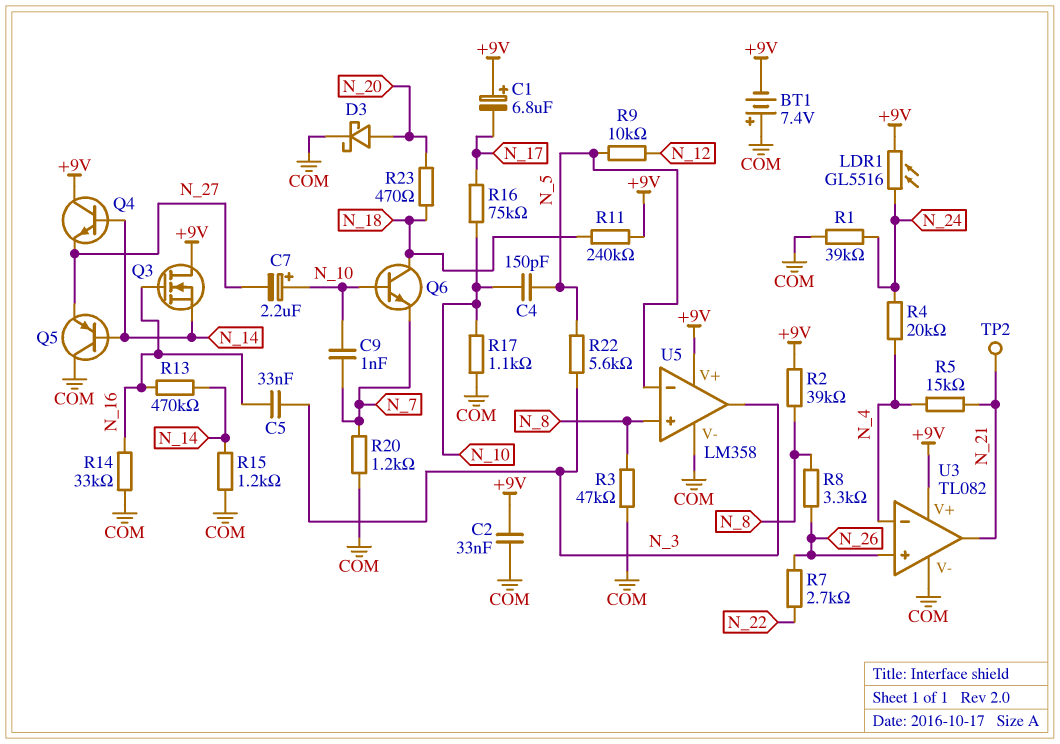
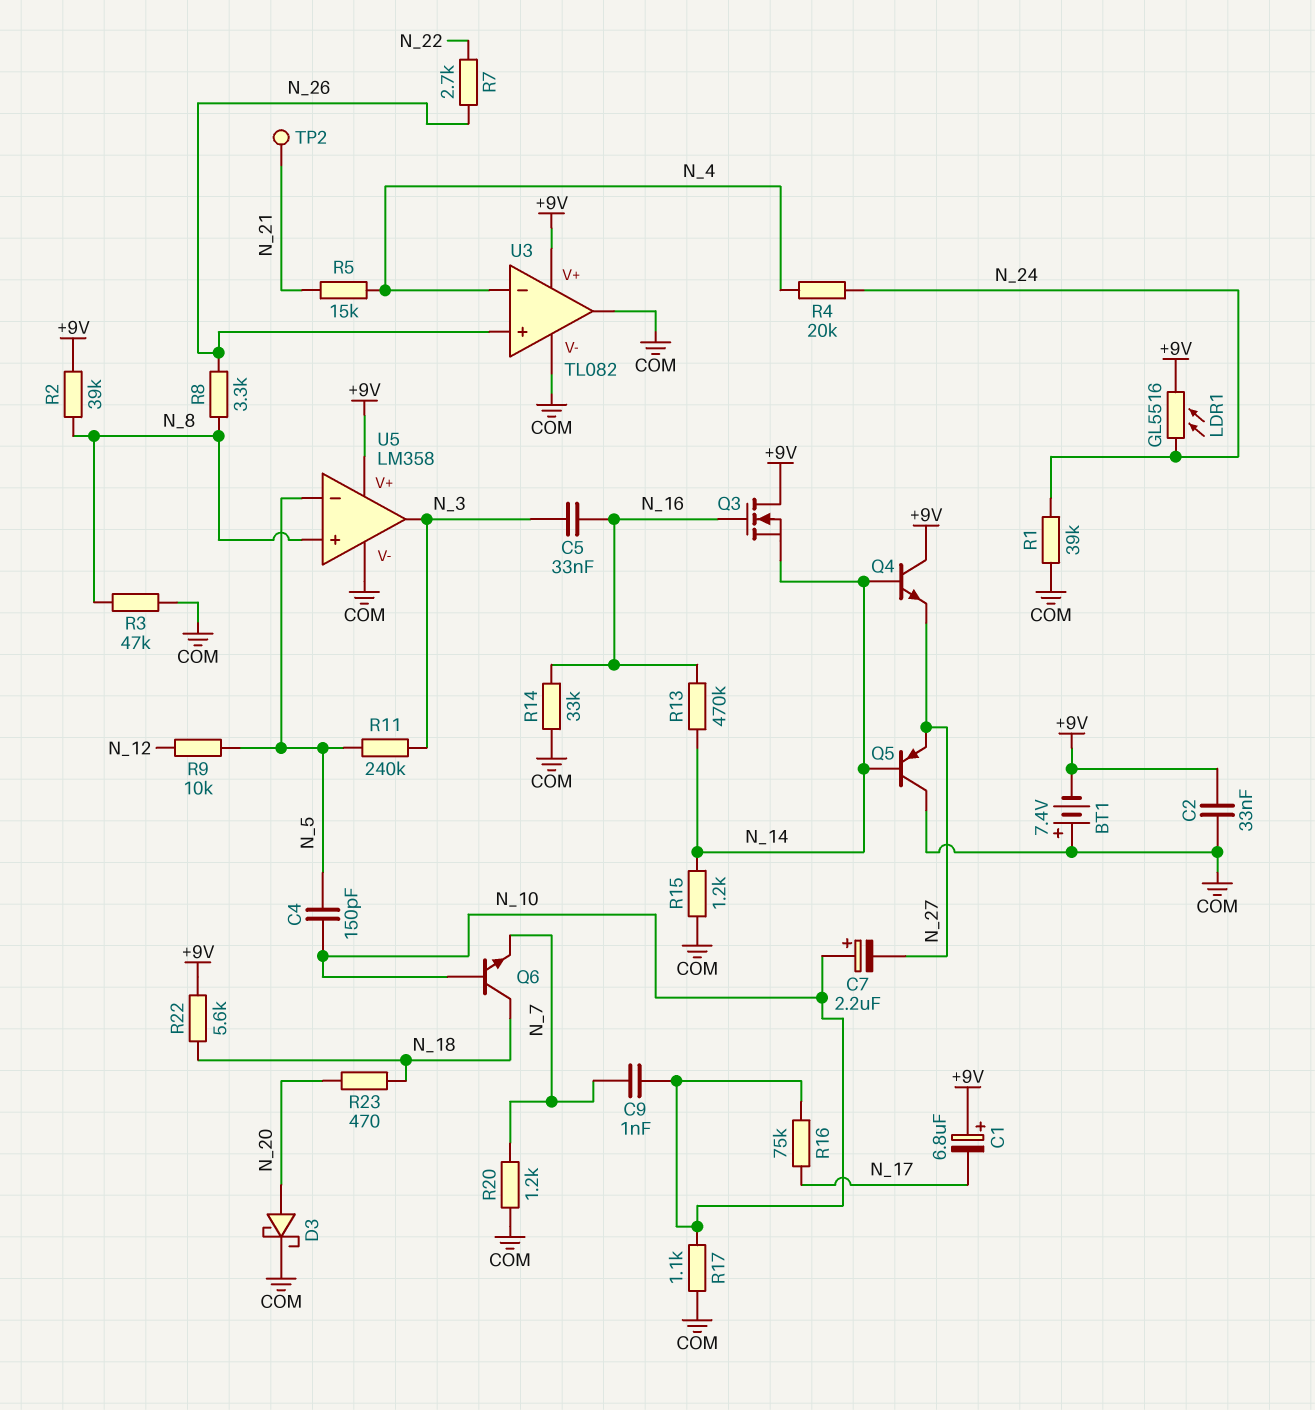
R11: 240k (+9V, N_18) -> 240k (N_3, N_5)
R22: 5.6k (N_3, N_5) -> 5.6k (+9V, N_18)
U3 pin out: N_21 -> COM

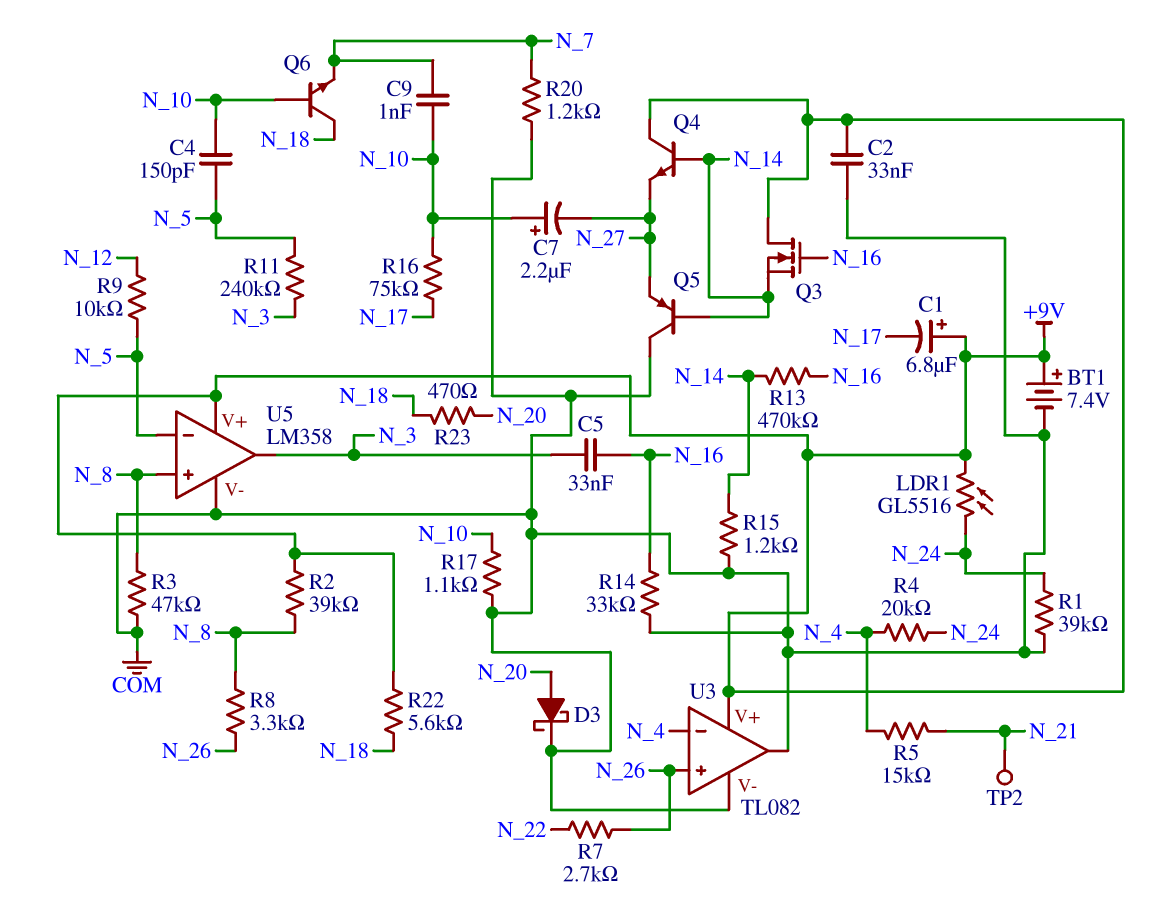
BT1: 7.4V (plus COM, minus +9V) -> 7.4V (plus +9V, minus COM)

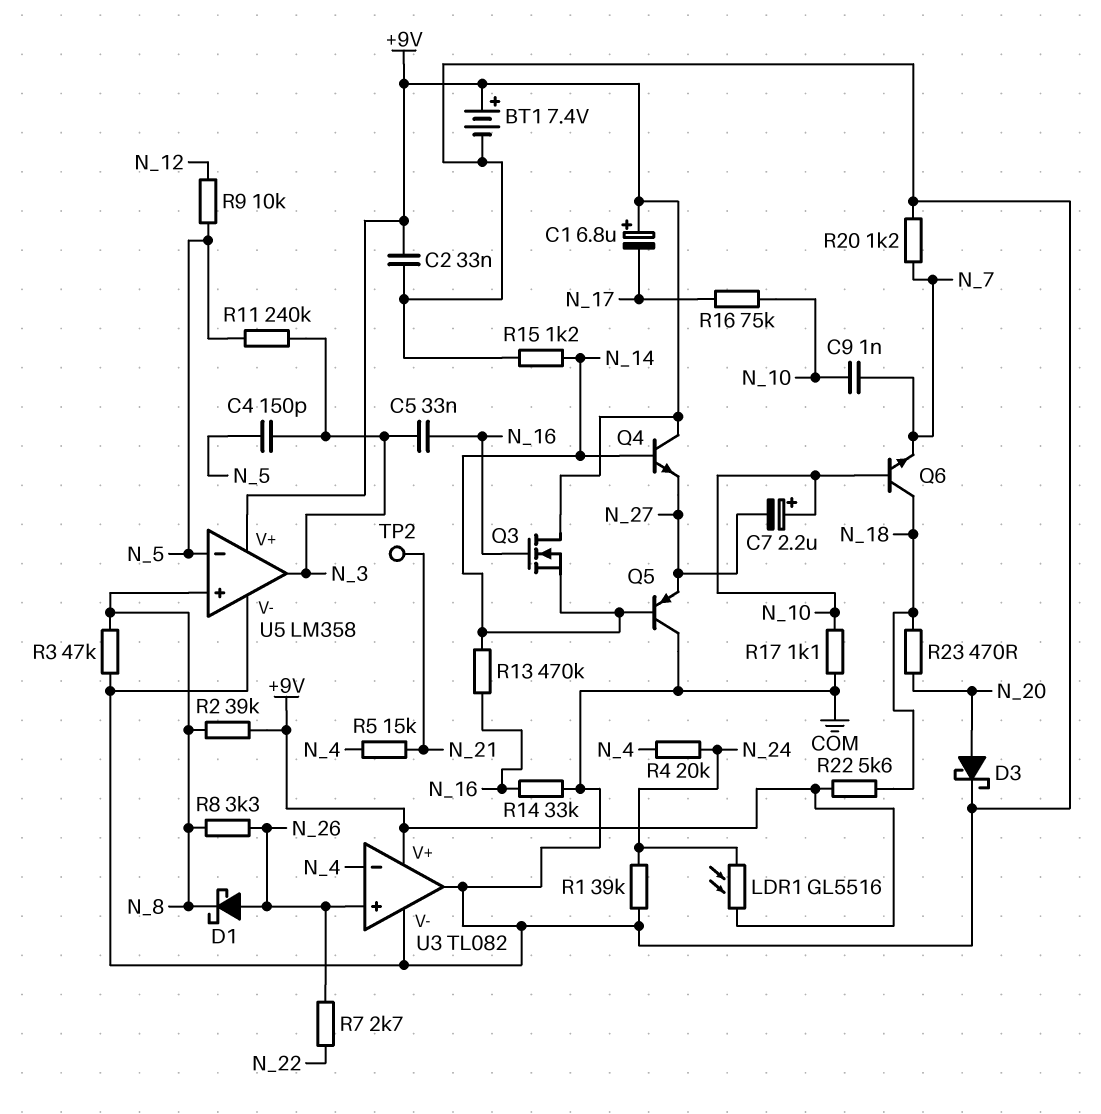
C4: 150pF (N_5, N_10) -> 150pF (N_3, N_5)
D1: none -> schottky (A N_26, K N_8)

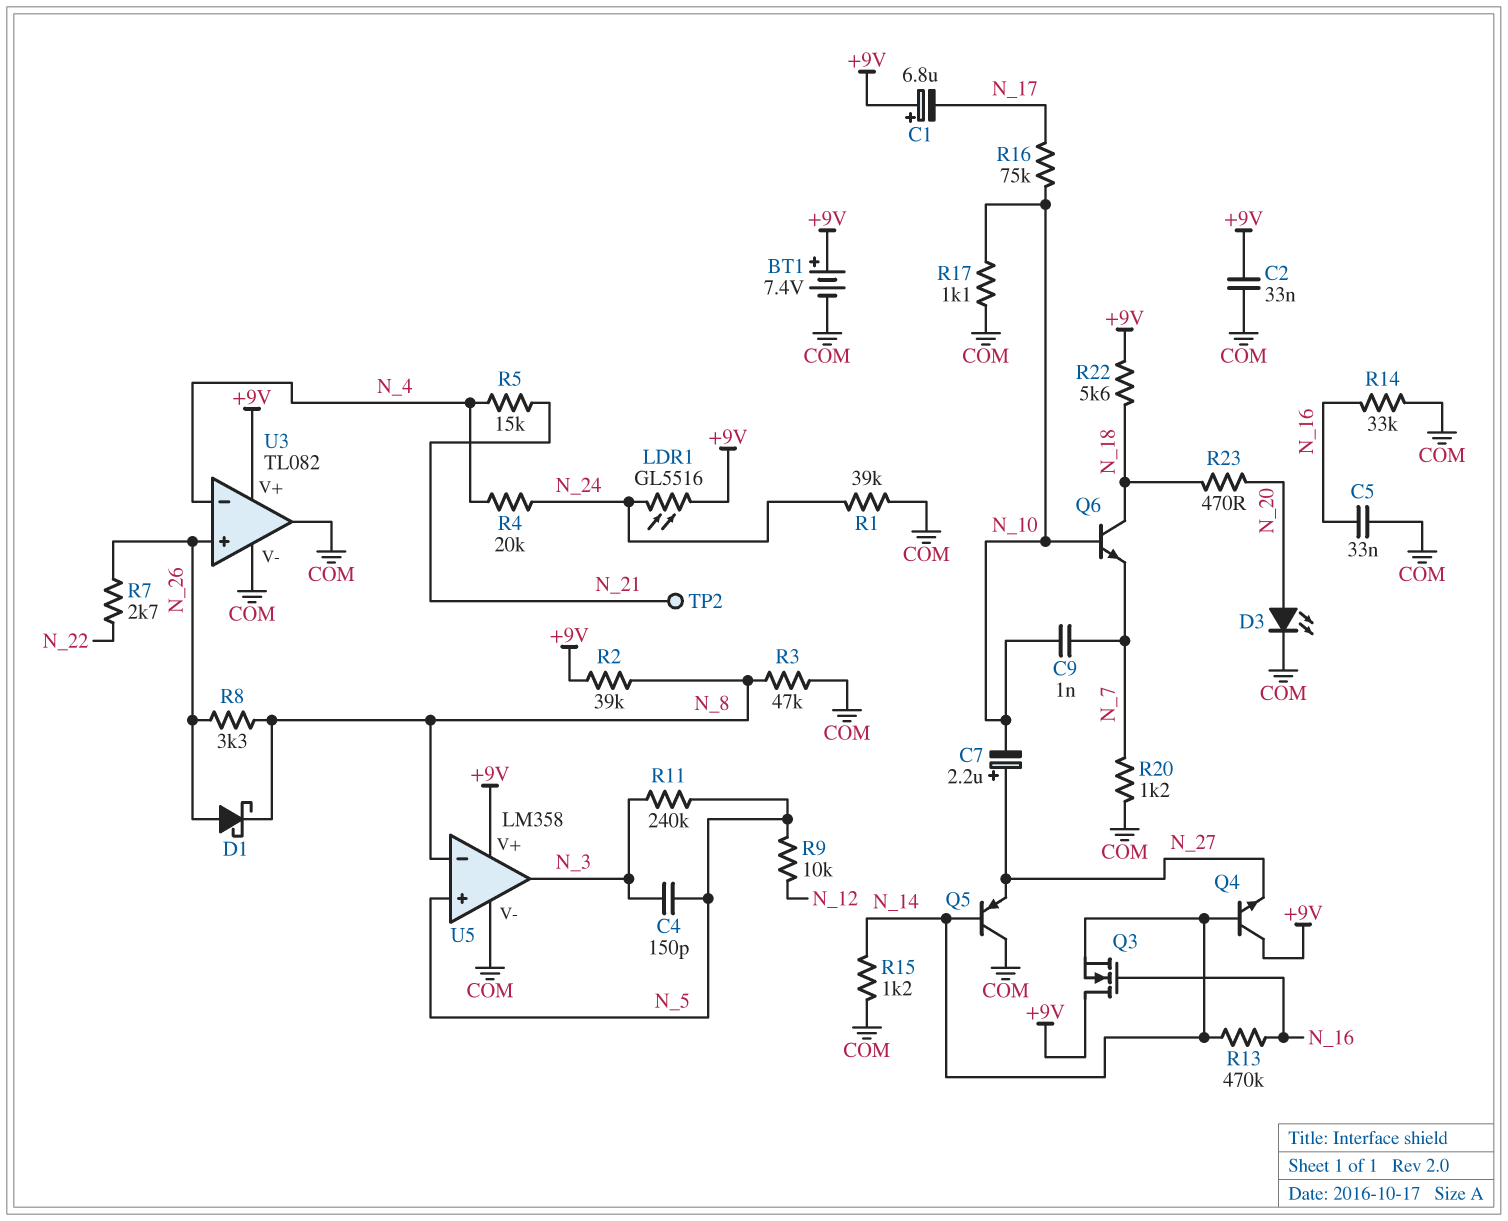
C5: 33nF (N_3, N_16) -> 33nF (COM, N_16)
C7: 2.2uF (plus N_10, minus N_27) -> 2.2uF (plus N_27, minus N_10)
D3: schottky (A N_20, K COM) -> LED (A N_20, K COM)
U5 pin in+: N_8 -> N_5
U5 pin in-: N_5 -> N_8

